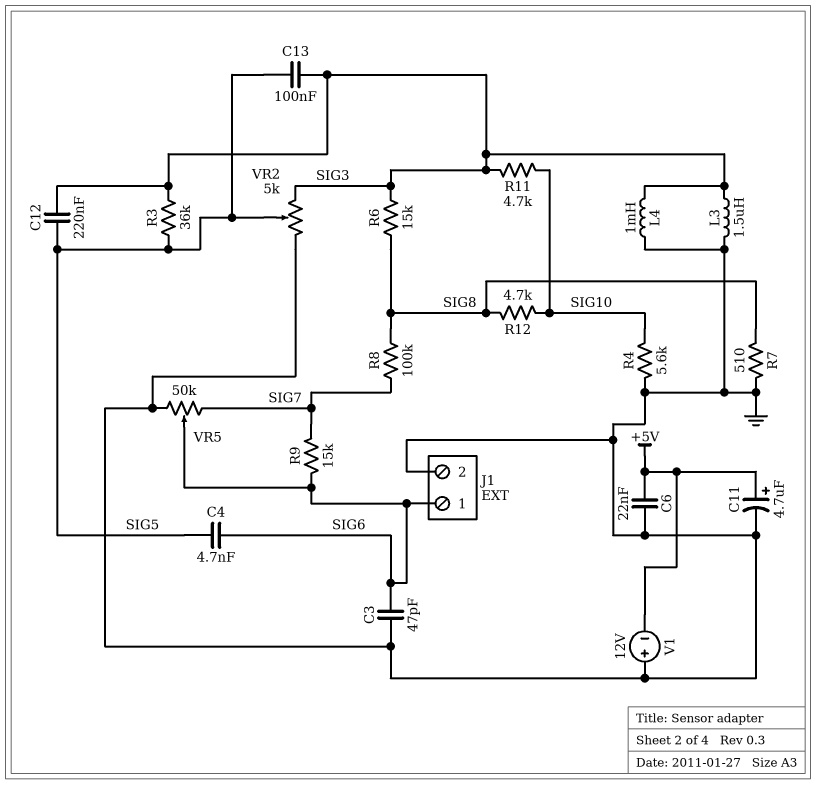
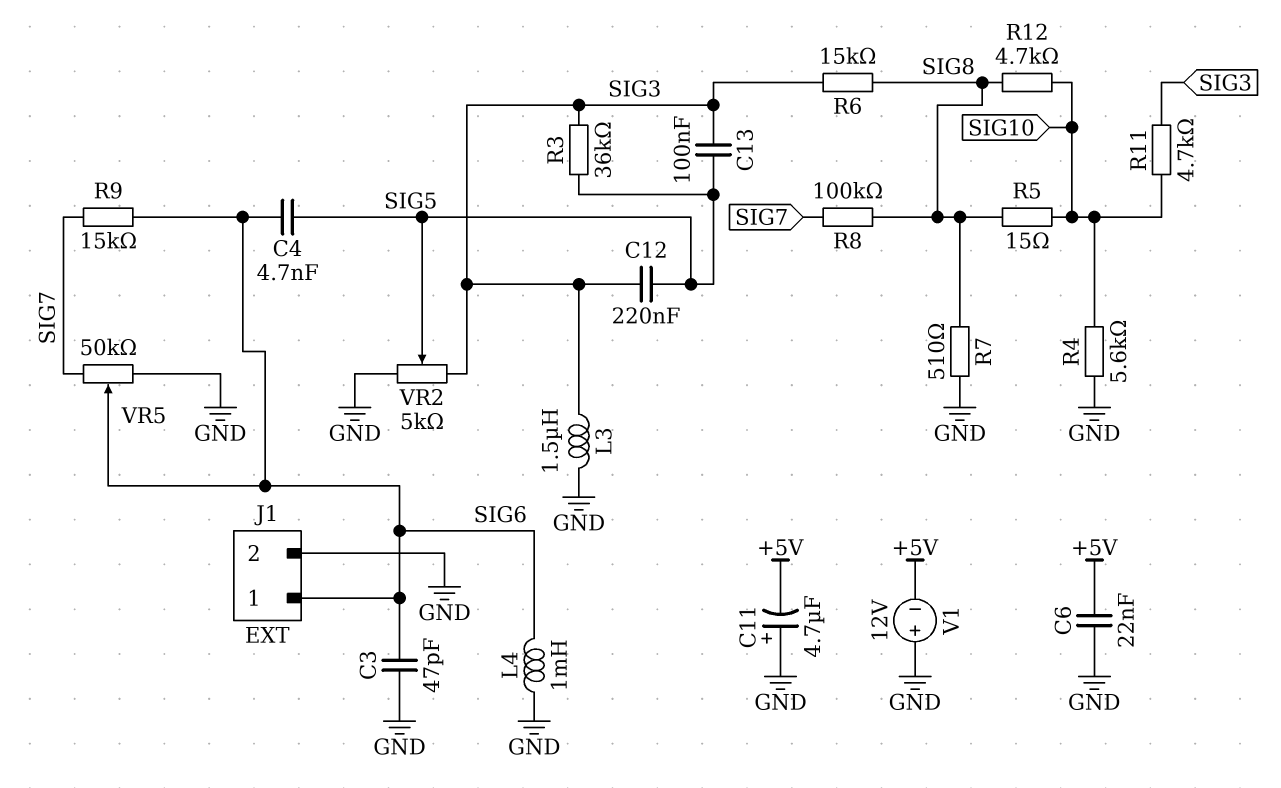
C11: 4.7uF (plus +5V, minus GND) -> 4.7uF (plus GND, minus +5V)
L4: 1mH (GND, SIG3) -> 1mH (GND, SIG6)
R5: none -> 15 (SIG8, SIG10)

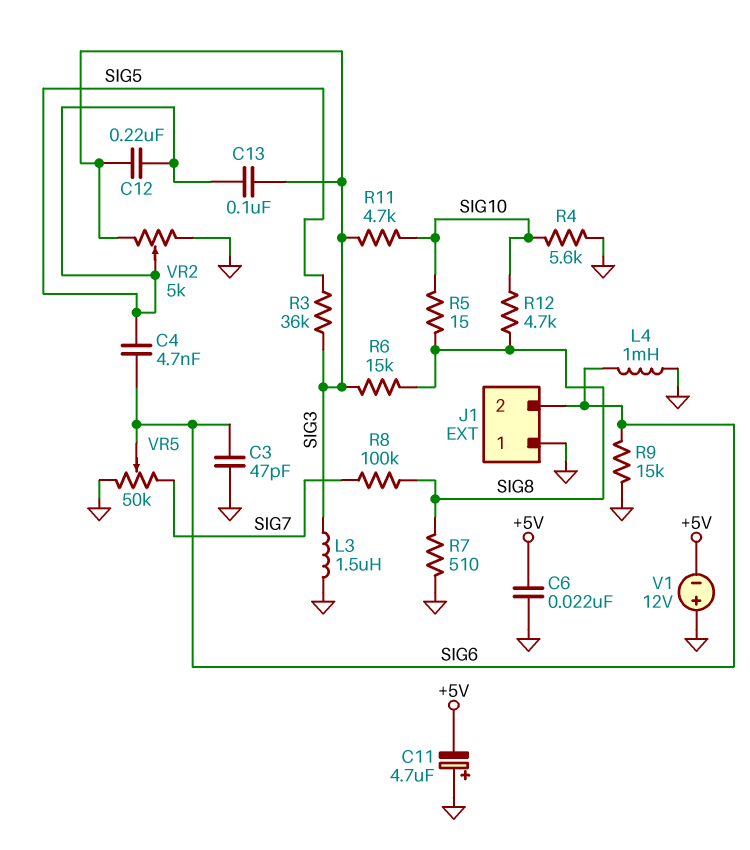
J1 pin 1: SIG6 -> GND
J1 pin 2: GND -> SIG6
R9: 15k (SIG6, SIG7) -> 15k (GND, SIG6)

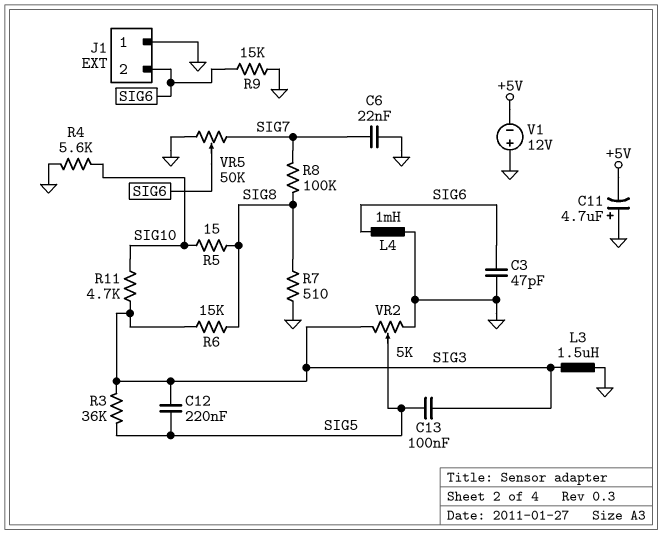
C4: 4.7nF (SIG5, SIG6) -> none
C6: 22nF (+5V, GND) -> 22nF (GND, SIG7)
R12: 4.7k (SIG8, SIG10) -> none

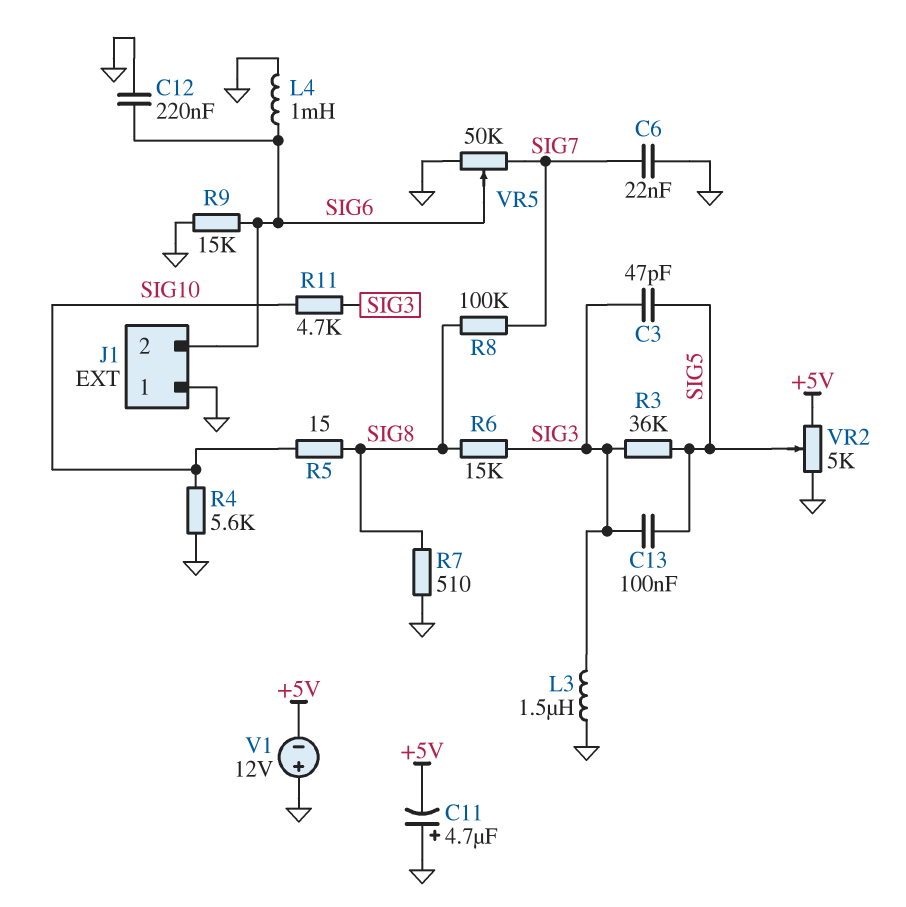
C3: 47pF (GND, SIG6) -> 47pF (SIG3, SIG5)
C12: 220nF (SIG3, SIG5) -> 220nF (GND, SIG6)
VR2: 5k (GND, SIG3, wiper SIG5) -> 5k (+5V, GND, wiper SIG5)

